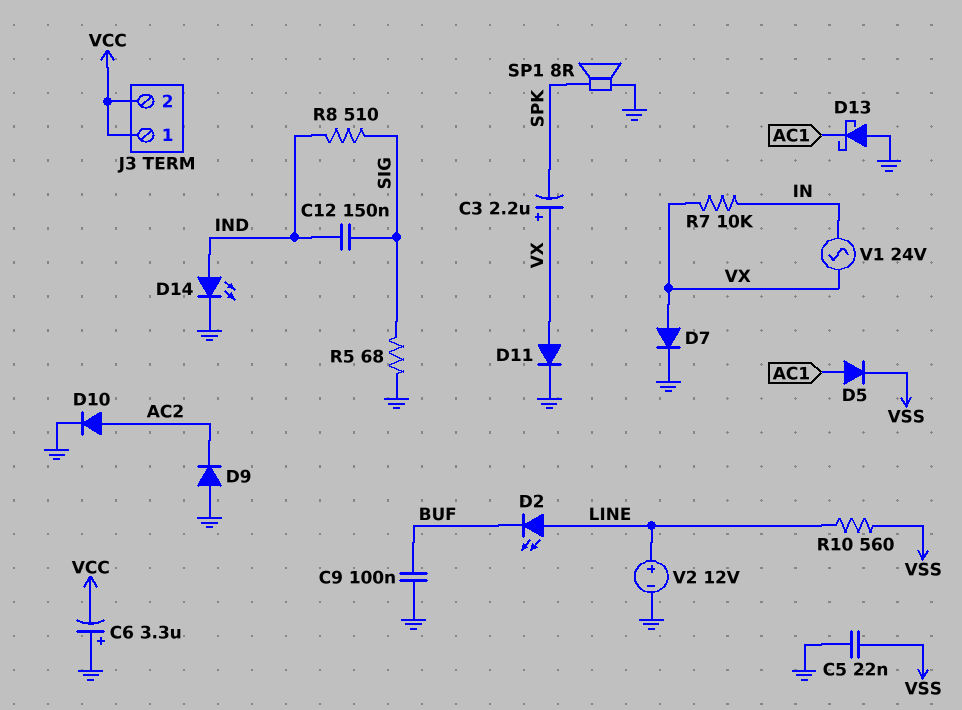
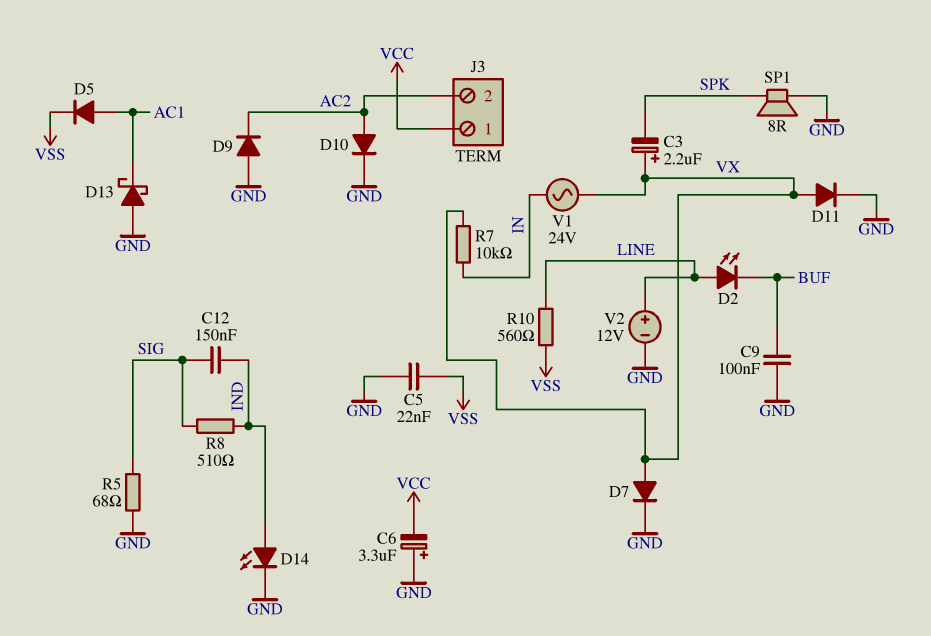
J3 pin 2: VCC -> AC2

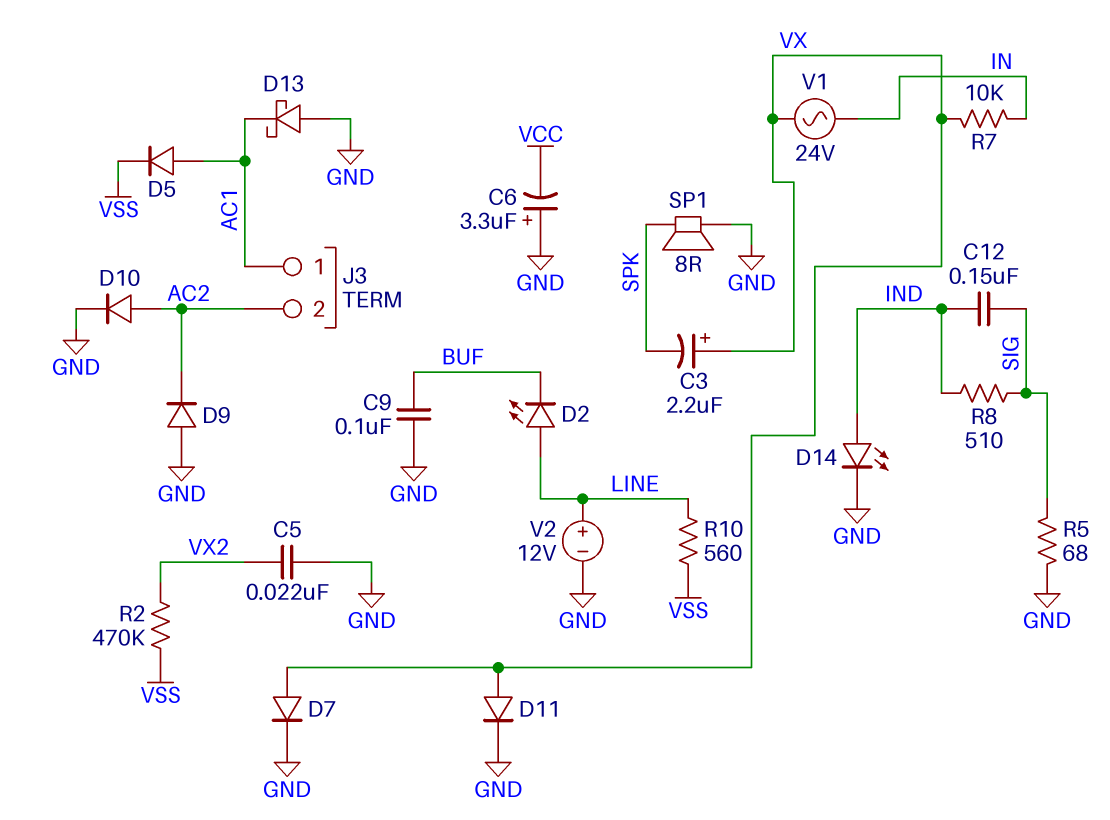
C5: 22nF (GND, VSS) -> 22nF (GND, VX2)
J3 pin 1: VCC -> AC1
R2: none -> 470k (VSS, VX2)

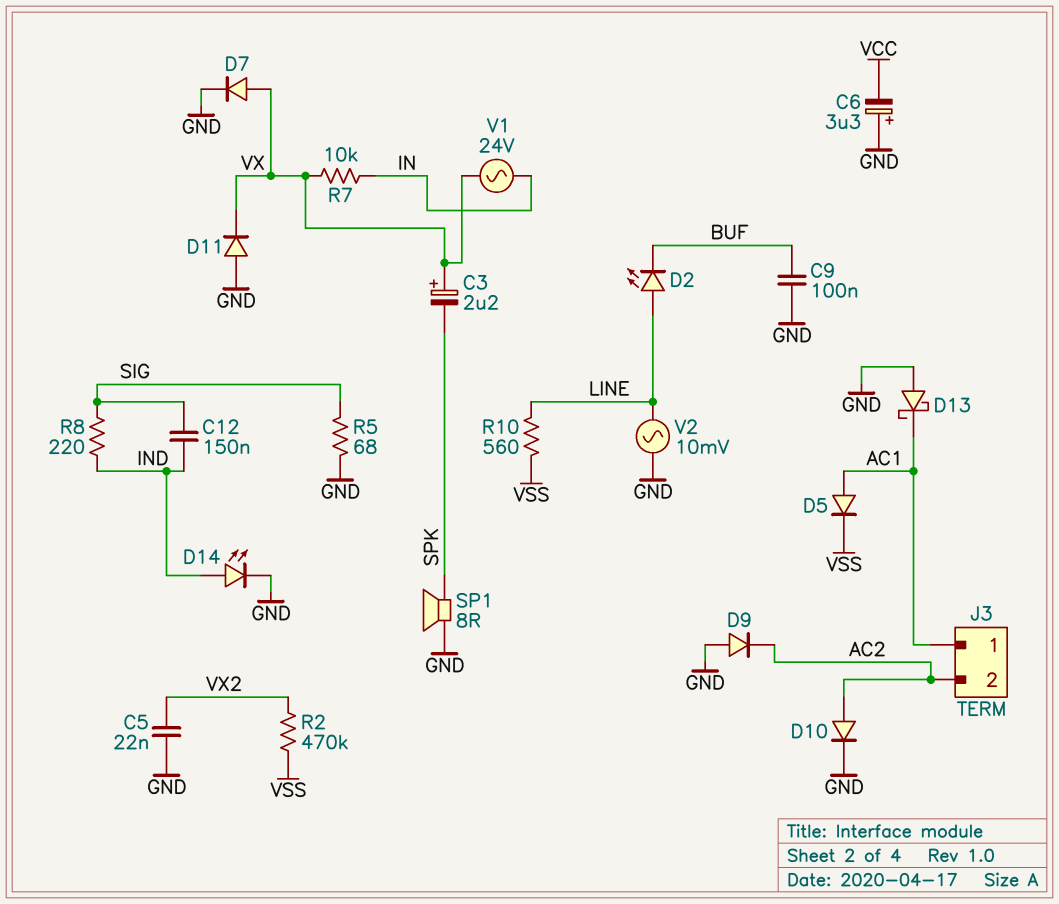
D11: diode (A VX, K GND) -> diode (A GND, K VX)
R8: 510 (IND, SIG) -> 220 (IND, SIG)
V2: 12V (plus LINE, minus GND) -> AC 10mV (GND, LINE)

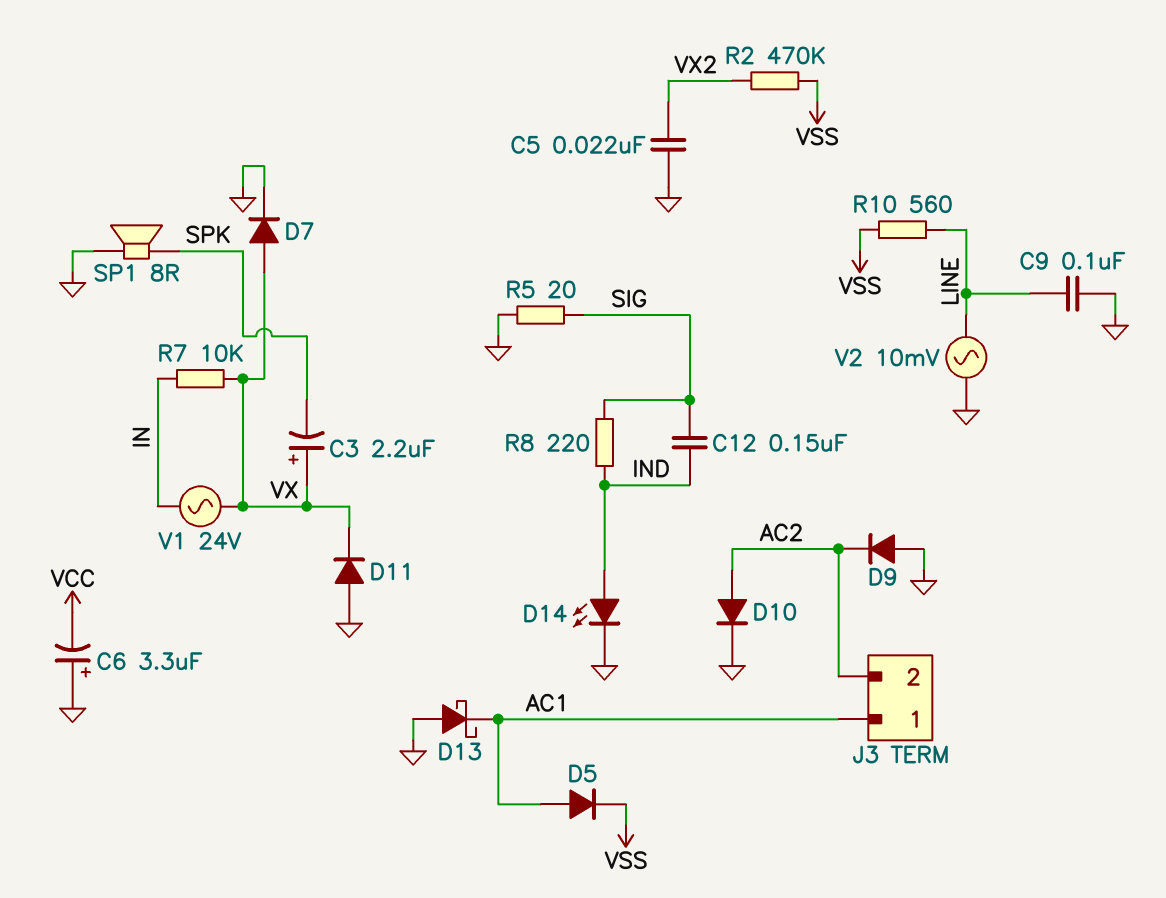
C9: 100nF (BUF, GND) -> 100nF (GND, LINE)
D2: LED (A LINE, K BUF) -> none
R5: 68 (GND, SIG) -> 20 (GND, SIG)

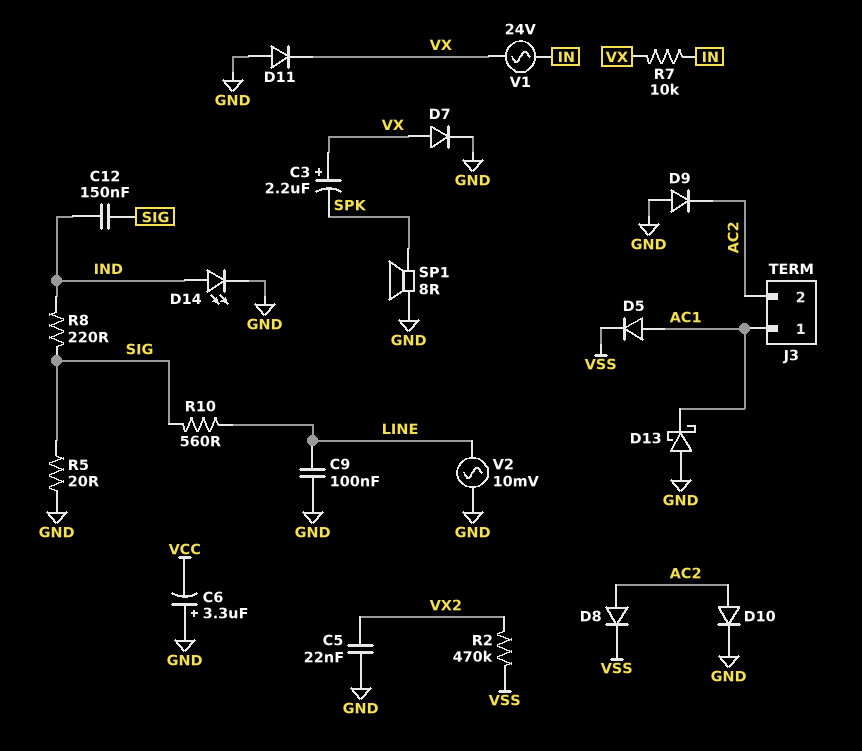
D8: none -> diode (A AC2, K VSS)
R10: 560 (LINE, VSS) -> 560 (LINE, SIG)

